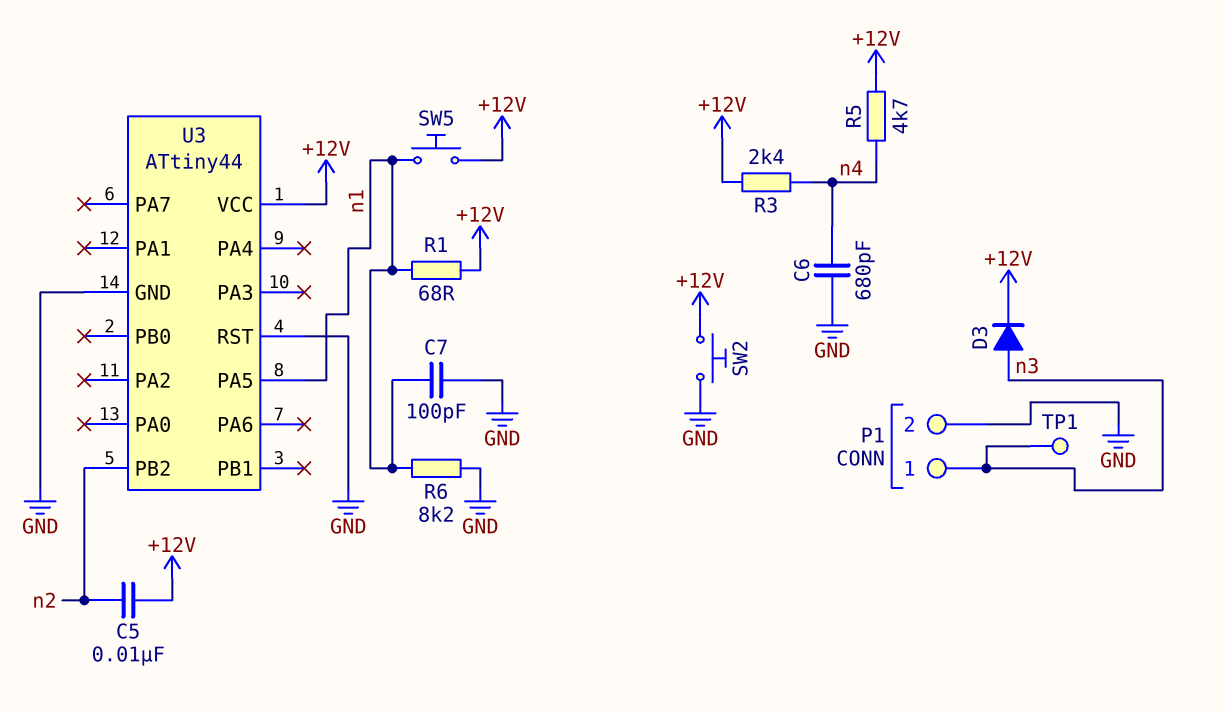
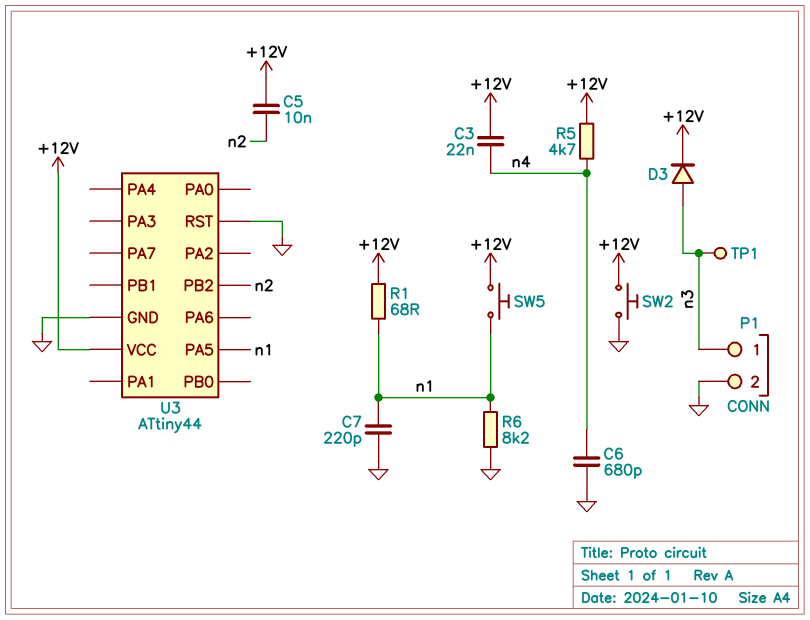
C3: none -> 22nF (+12V, n4)
C7: 100pF (GND, n1) -> 220pF (GND, n1)
R3: 2.4k (+12V, n4) -> none

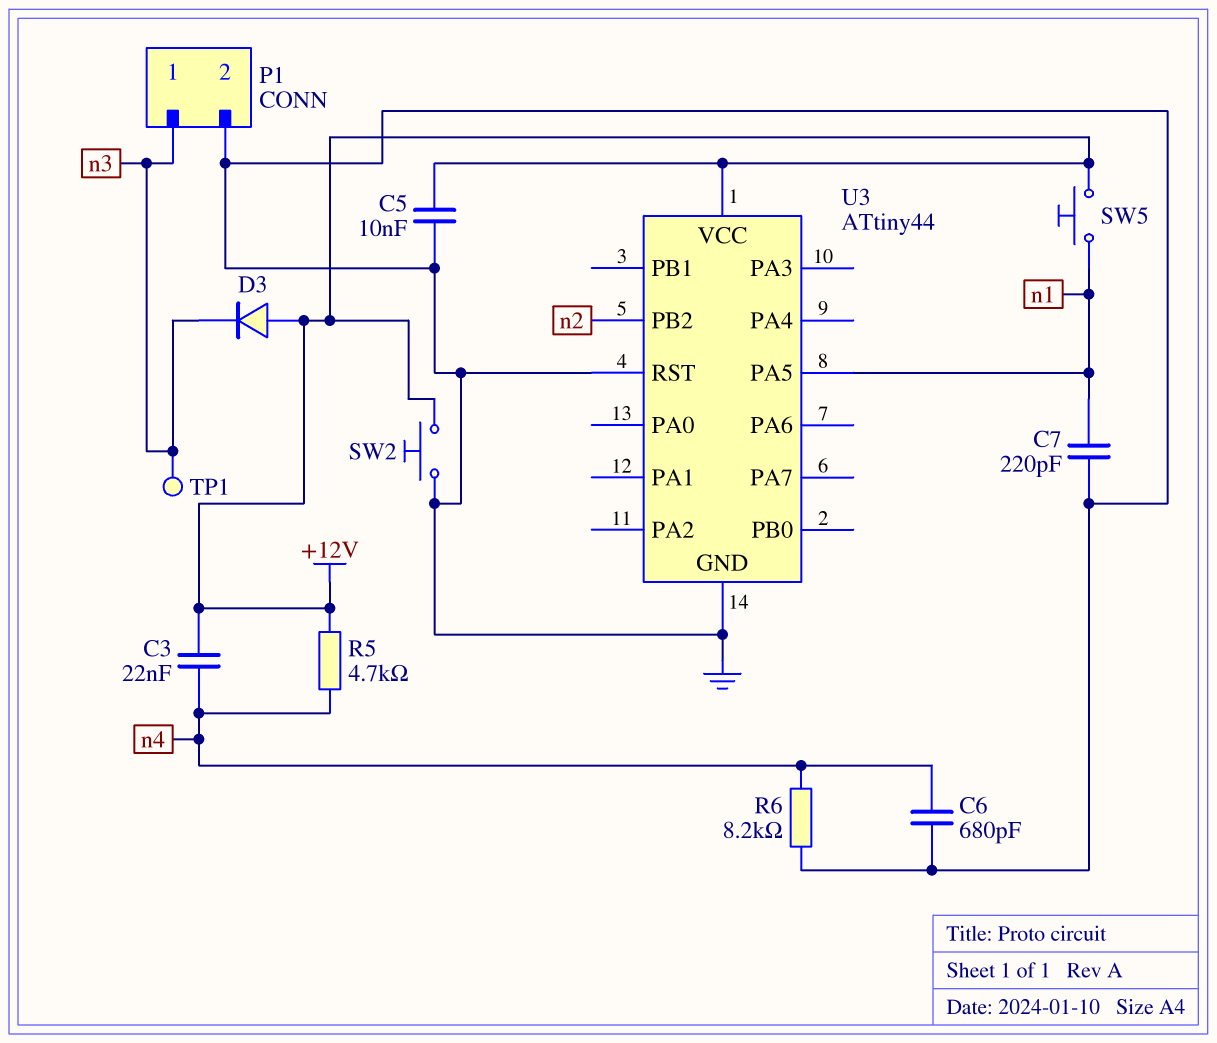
C5: 10nF (+12V, n2) -> 10nF (+12V, GND)
D3: diode (A n3, K +12V) -> diode (A +12V, K n3)
R1: 68 (+12V, n1) -> none
R6: 8.2k (GND, n1) -> 8.2k (GND, n4)

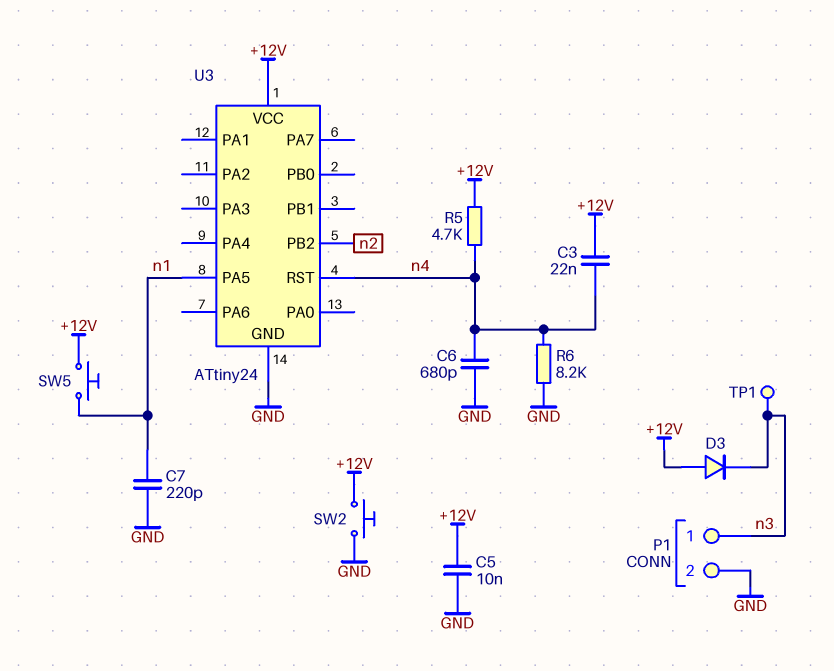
U3: ATtiny44 -> ATtiny24
U3 pin RST: GND -> n4

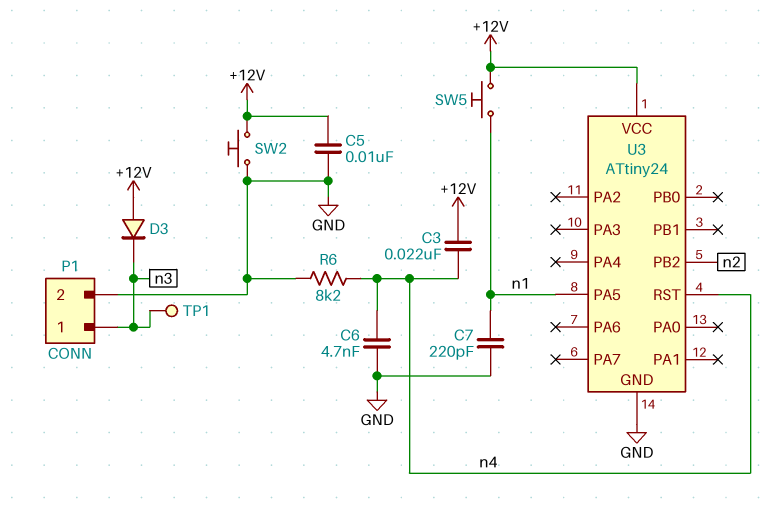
C6: 680pF (GND, n4) -> 4.7nF (GND, n4)
R5: 4.7k (+12V, n4) -> none

